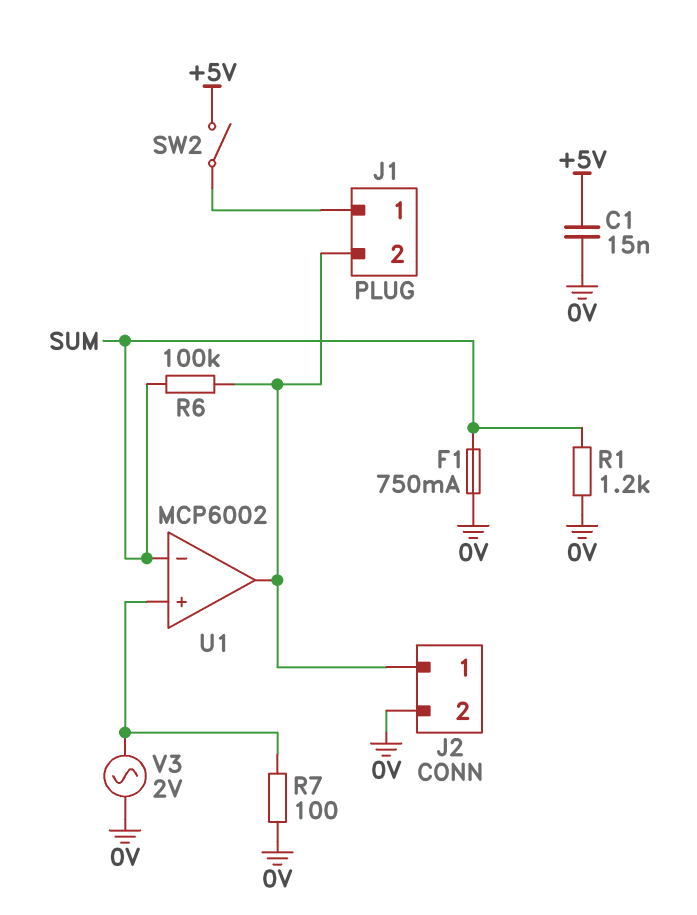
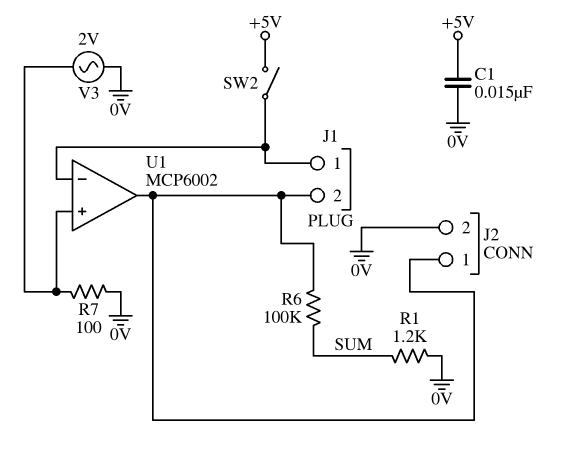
F1: 750mA (0V, SUM) -> none
U1 pin in-: SUM -> J1/1

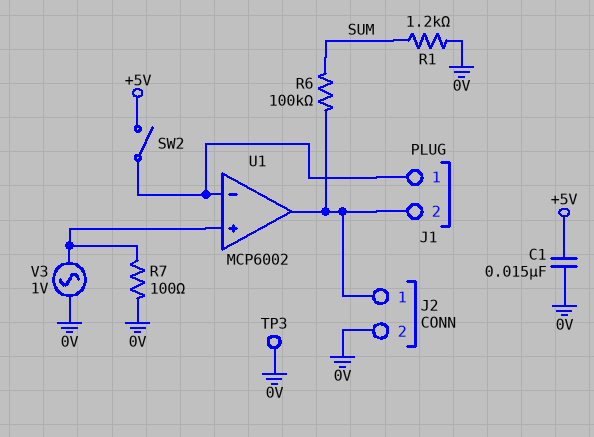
TP3: none -> test point (0V)
V3: AC 2V (0V, U1/in+) -> AC 1V (0V, U1/in+)

